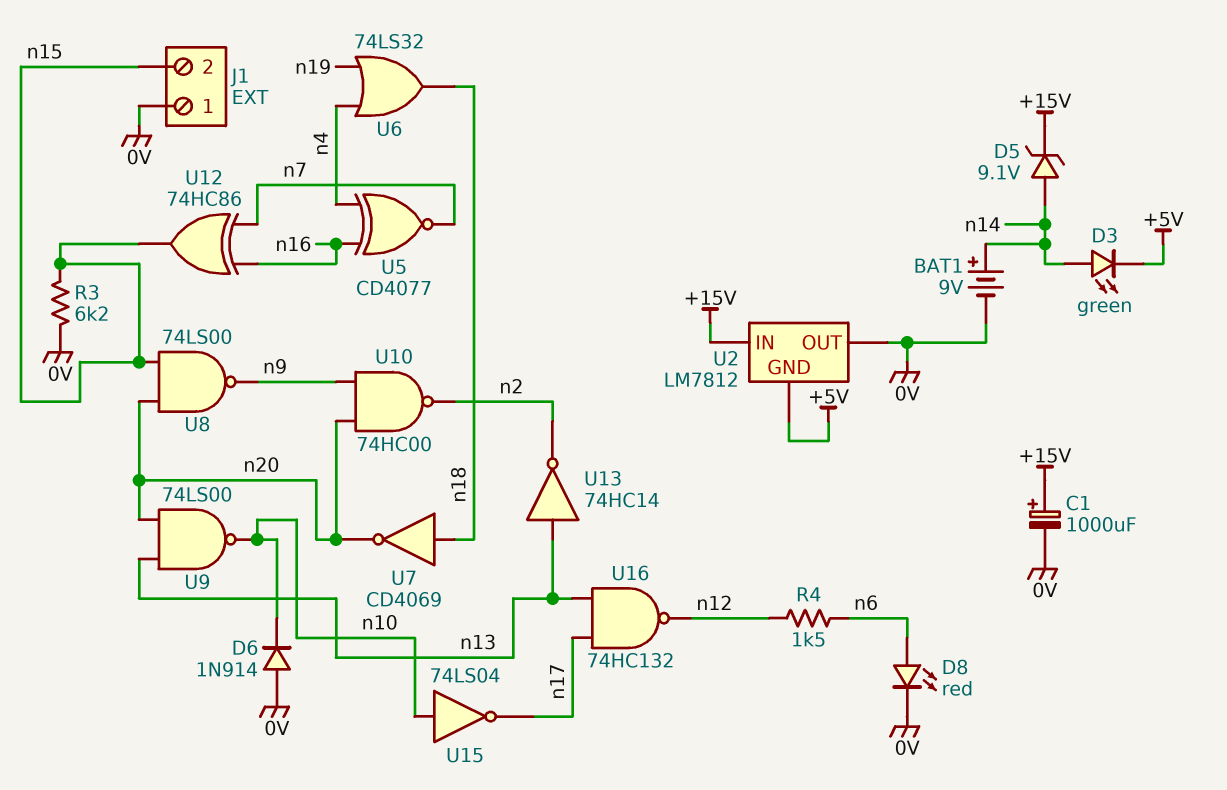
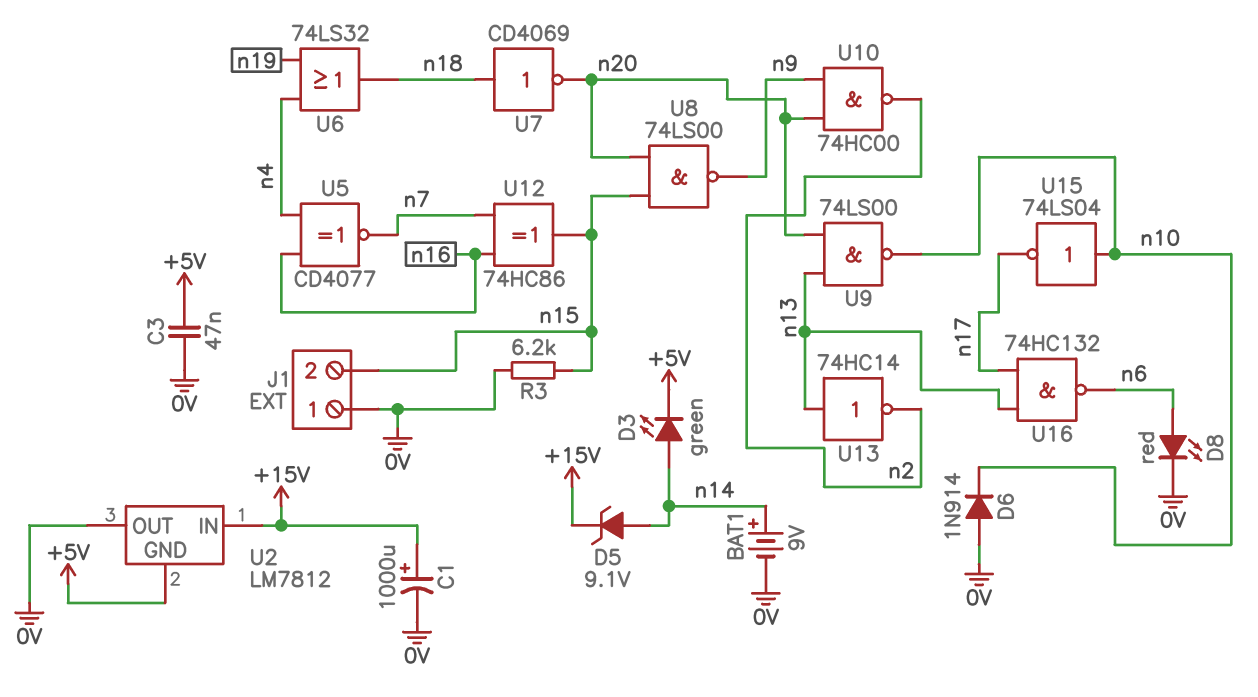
C3: none -> 47nF (+5V, 0V)
R4: 1.5k (n6, n12) -> none
U16: NAND 74HC132 (in n13, in n17, out n12) -> NAND 74HC132 (in n13, in n17, out n6)

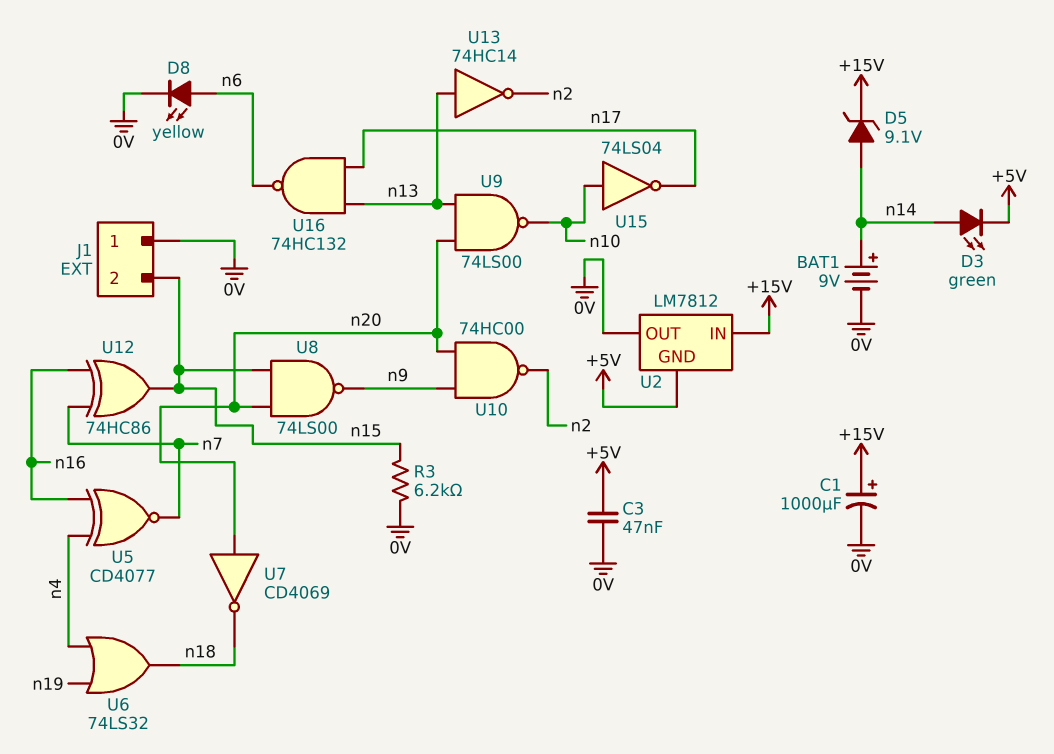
D6: diode 1N914 (A 0V, K n10) -> none
D8: LED red (A n6, K 0V) -> LED yellow (A n6, K 0V)
U7: NOT CD4069 (in n18, out n20) -> NOT CD4069 (in n20, out n18)

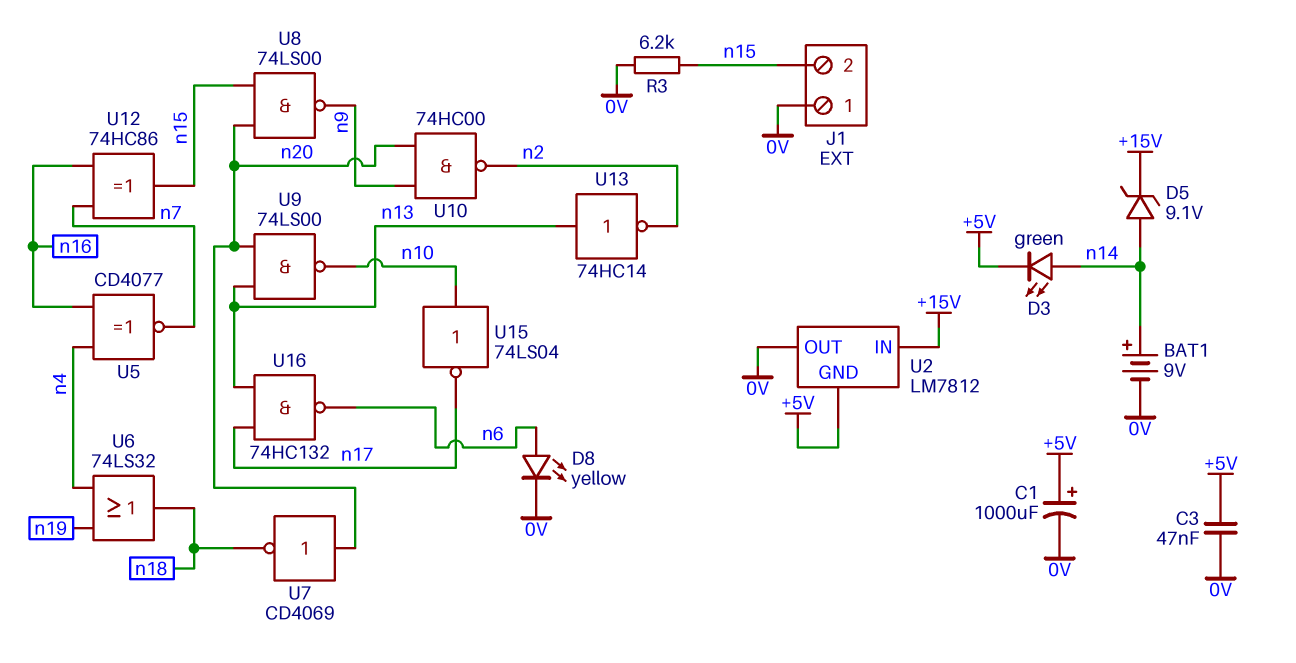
C1: 1000uF (plus +15V, minus 0V) -> 1000uF (plus +5V, minus 0V)

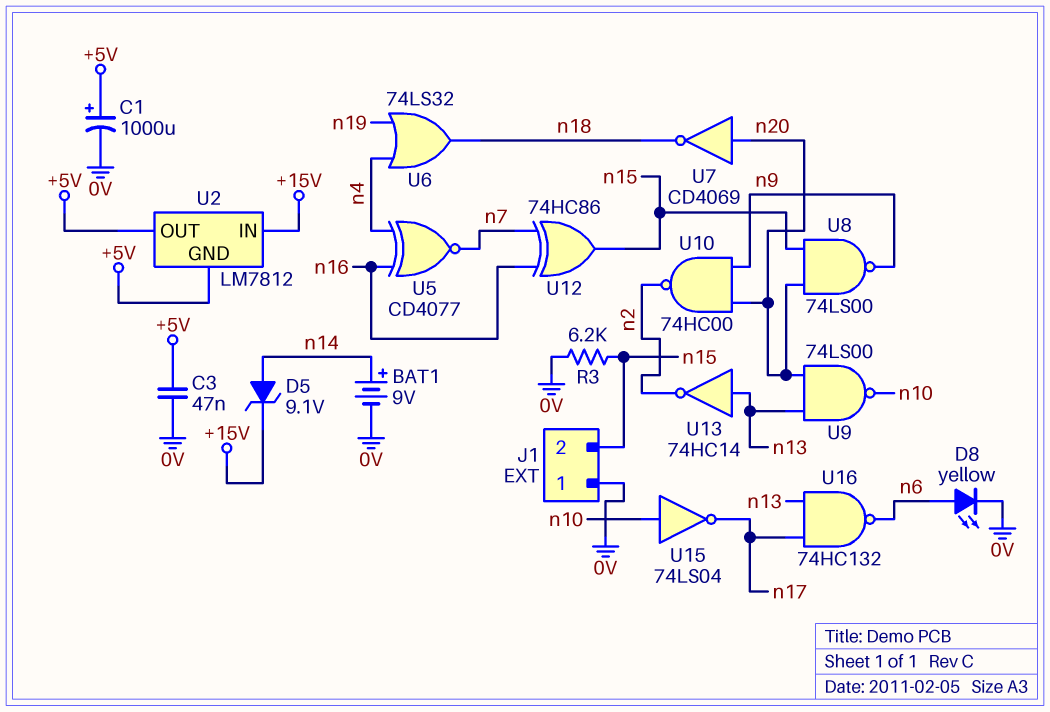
D3: LED green (A n14, K +5V) -> none
U2 pin OUT: 0V -> +5V

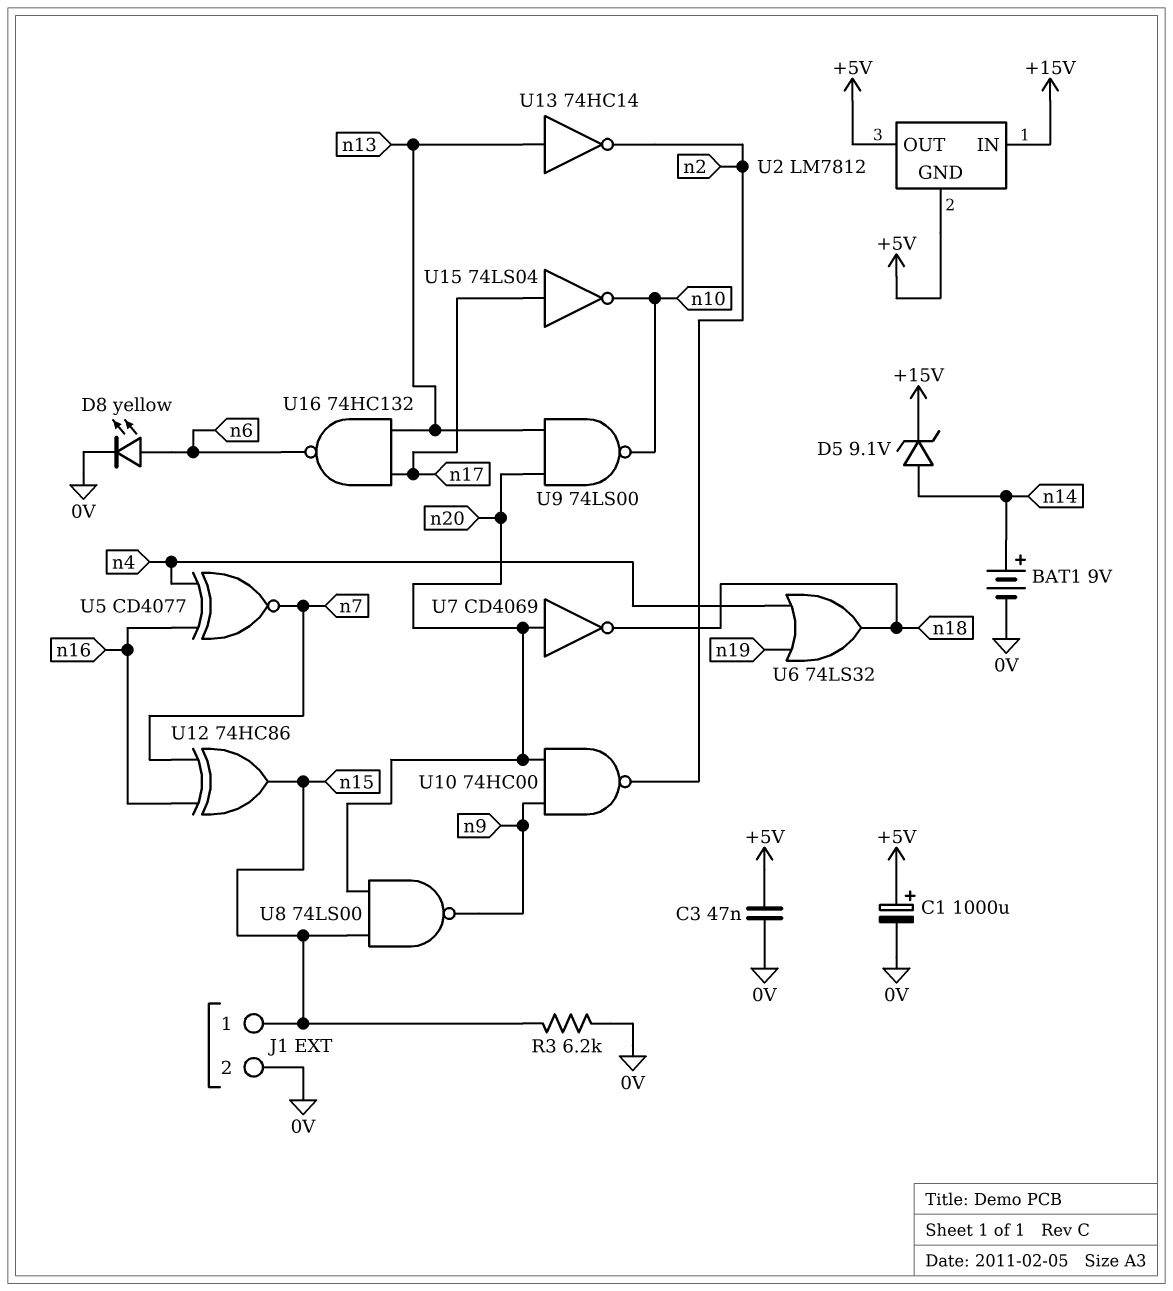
J1 pin 1: 0V -> n15
J1 pin 2: n15 -> 0V
U15: NOT 74LS04 (in n10, out n17) -> NOT 74LS04 (in n17, out n10)

